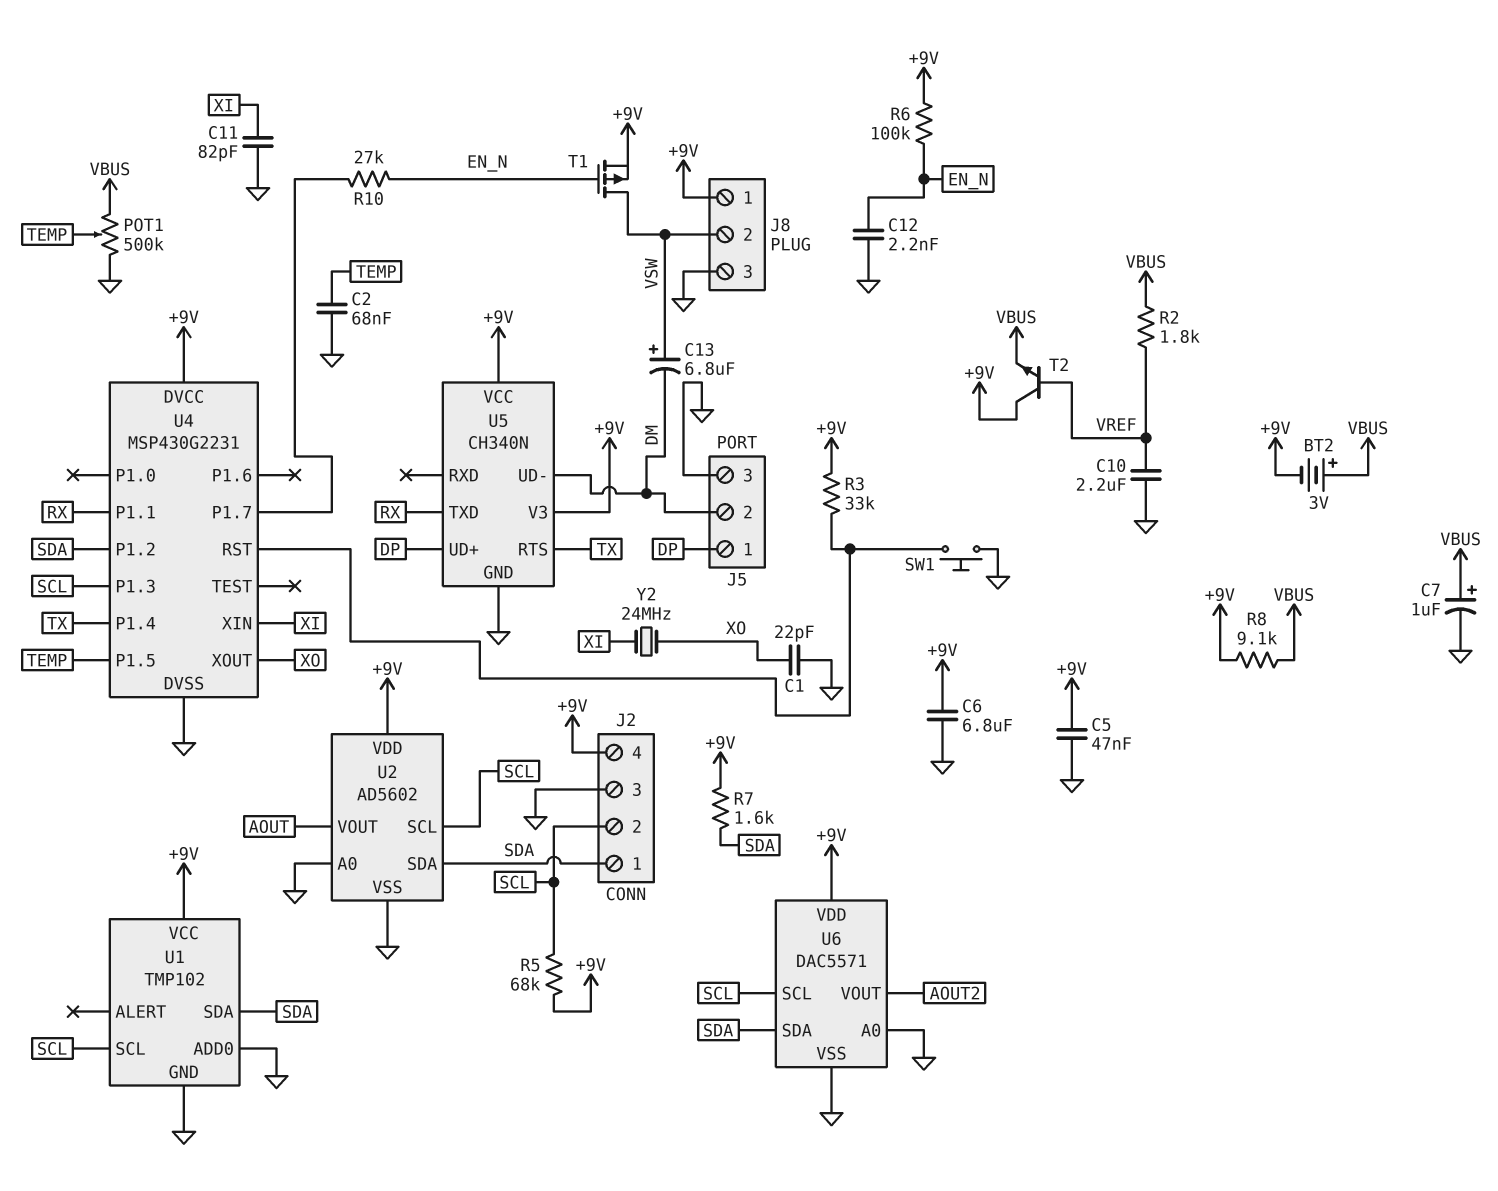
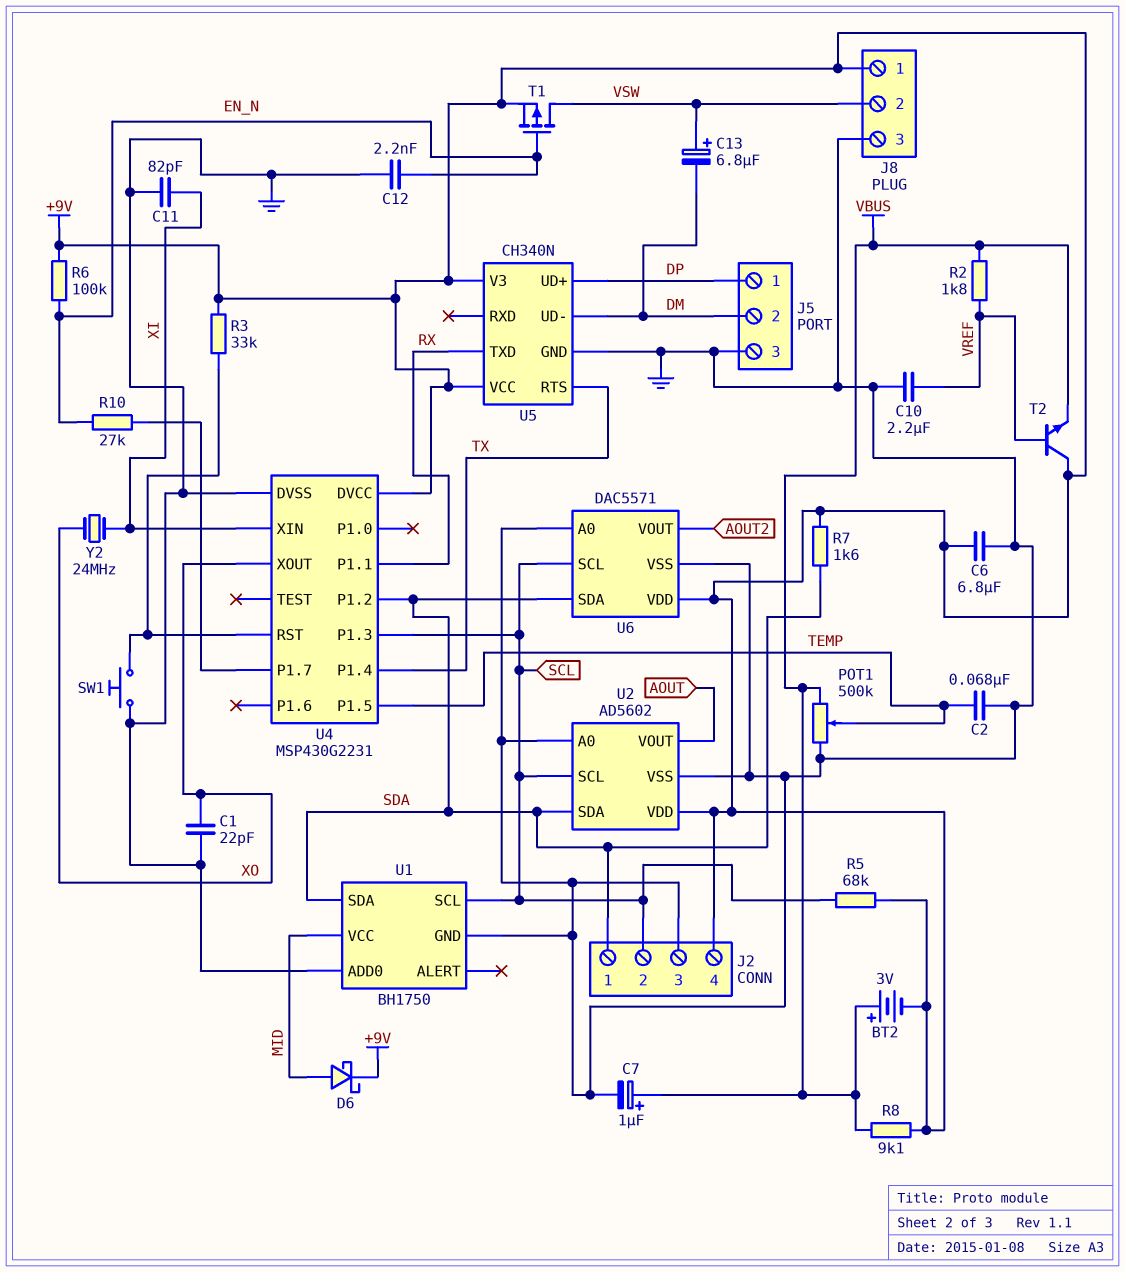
C5: 47nF (+9V, GND) -> none
D6: none -> schottky (A MID, K +9V)
U1: TMP102 -> BH1750
U1 pin VCC: +9V -> MID

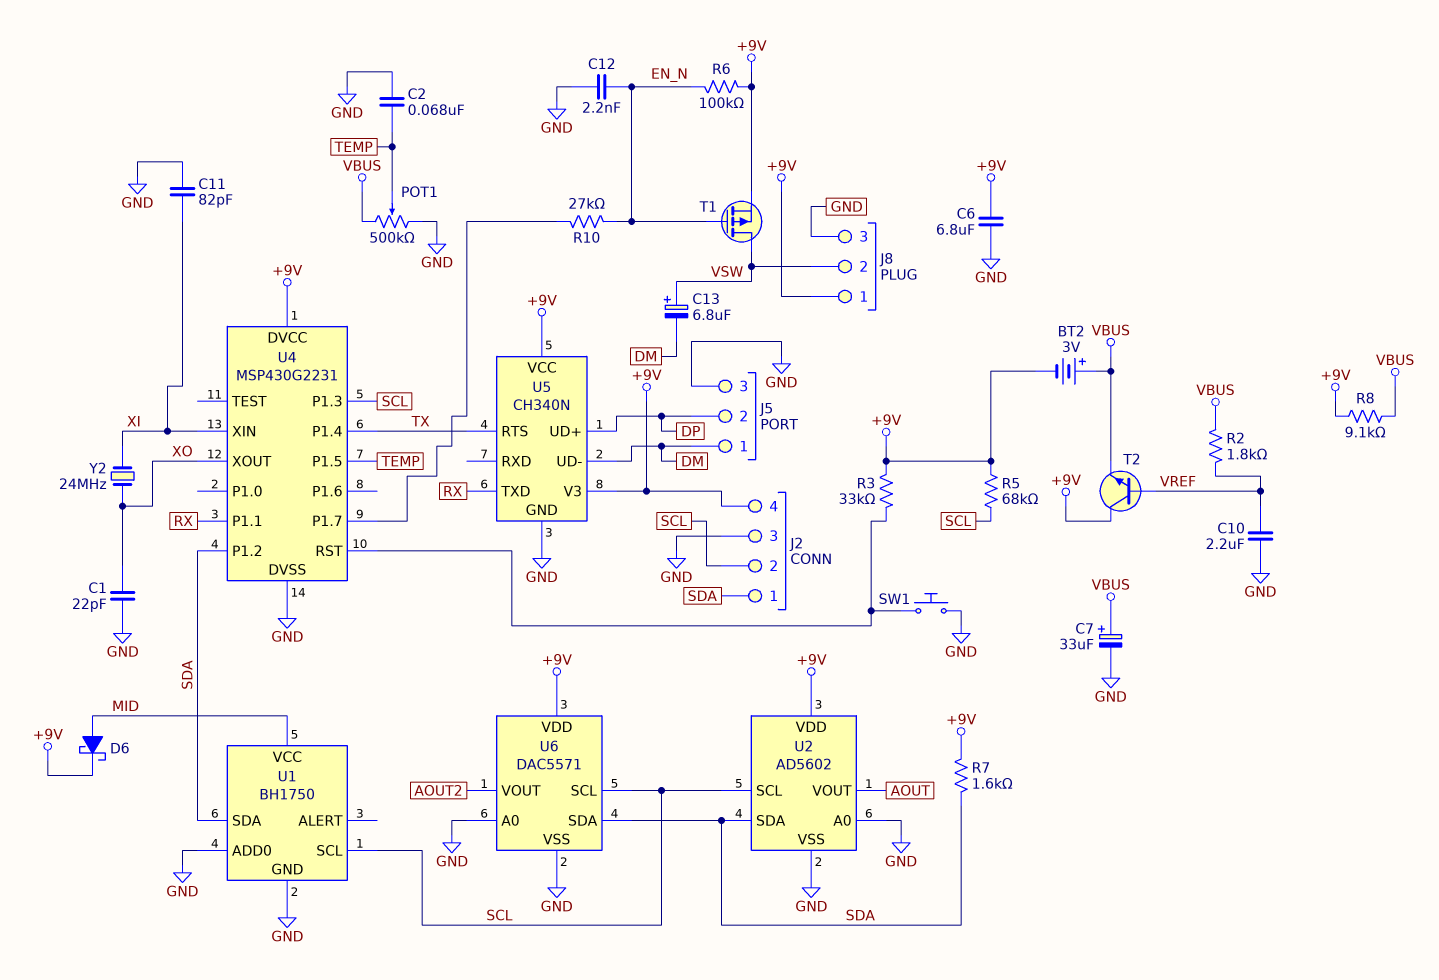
C7: 1uF (plus VBUS, minus GND) -> 33uF (plus VBUS, minus GND)
J5 pin 1: DP -> DM
J5 pin 2: DM -> DP

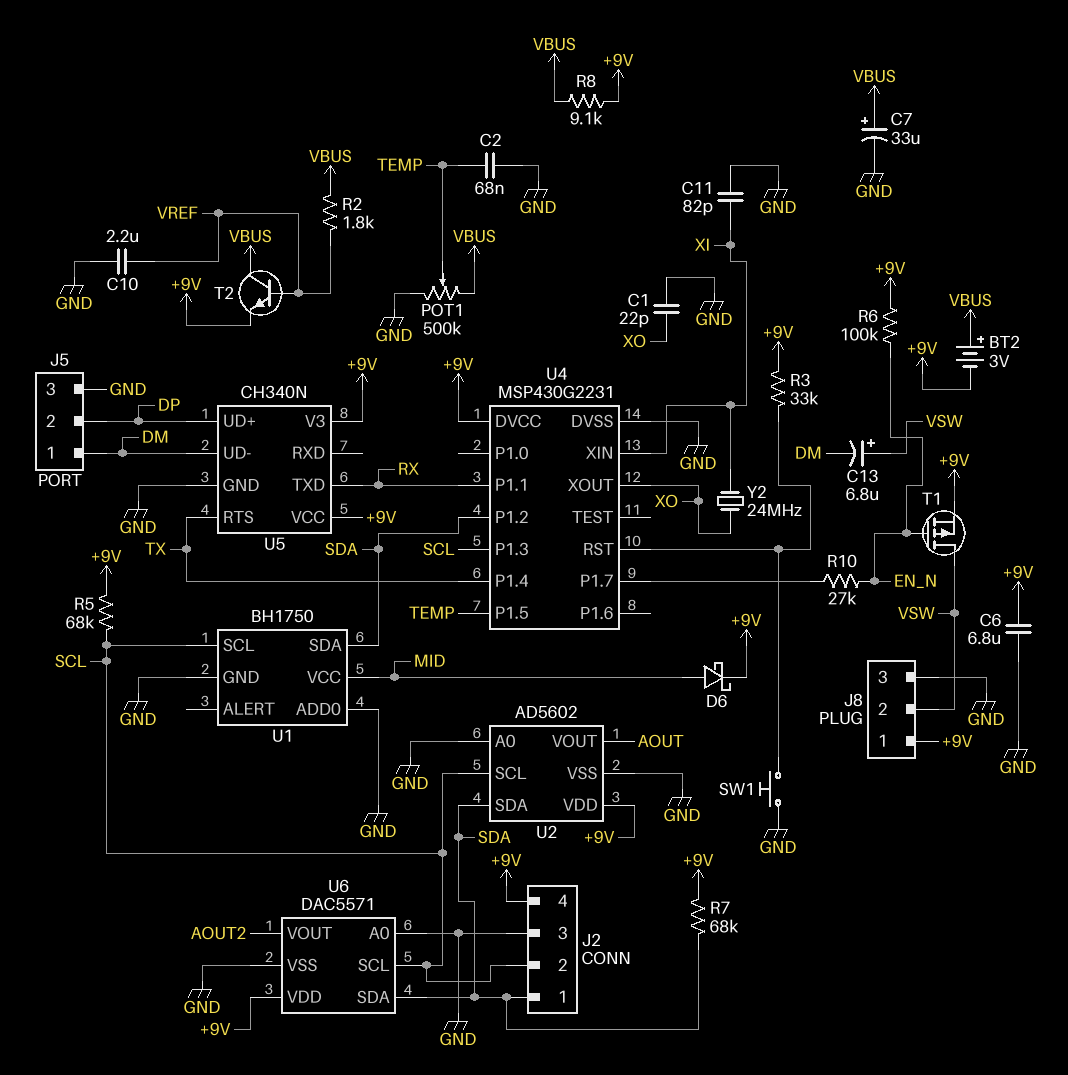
C12: 2.2nF (EN_N, GND) -> none
R7: 1.6k (+9V, SDA) -> 68k (+9V, SDA)
T2: NPN (B VREF, C +9V, E VBUS) -> NPN (B VREF, C VBUS, E +9V)

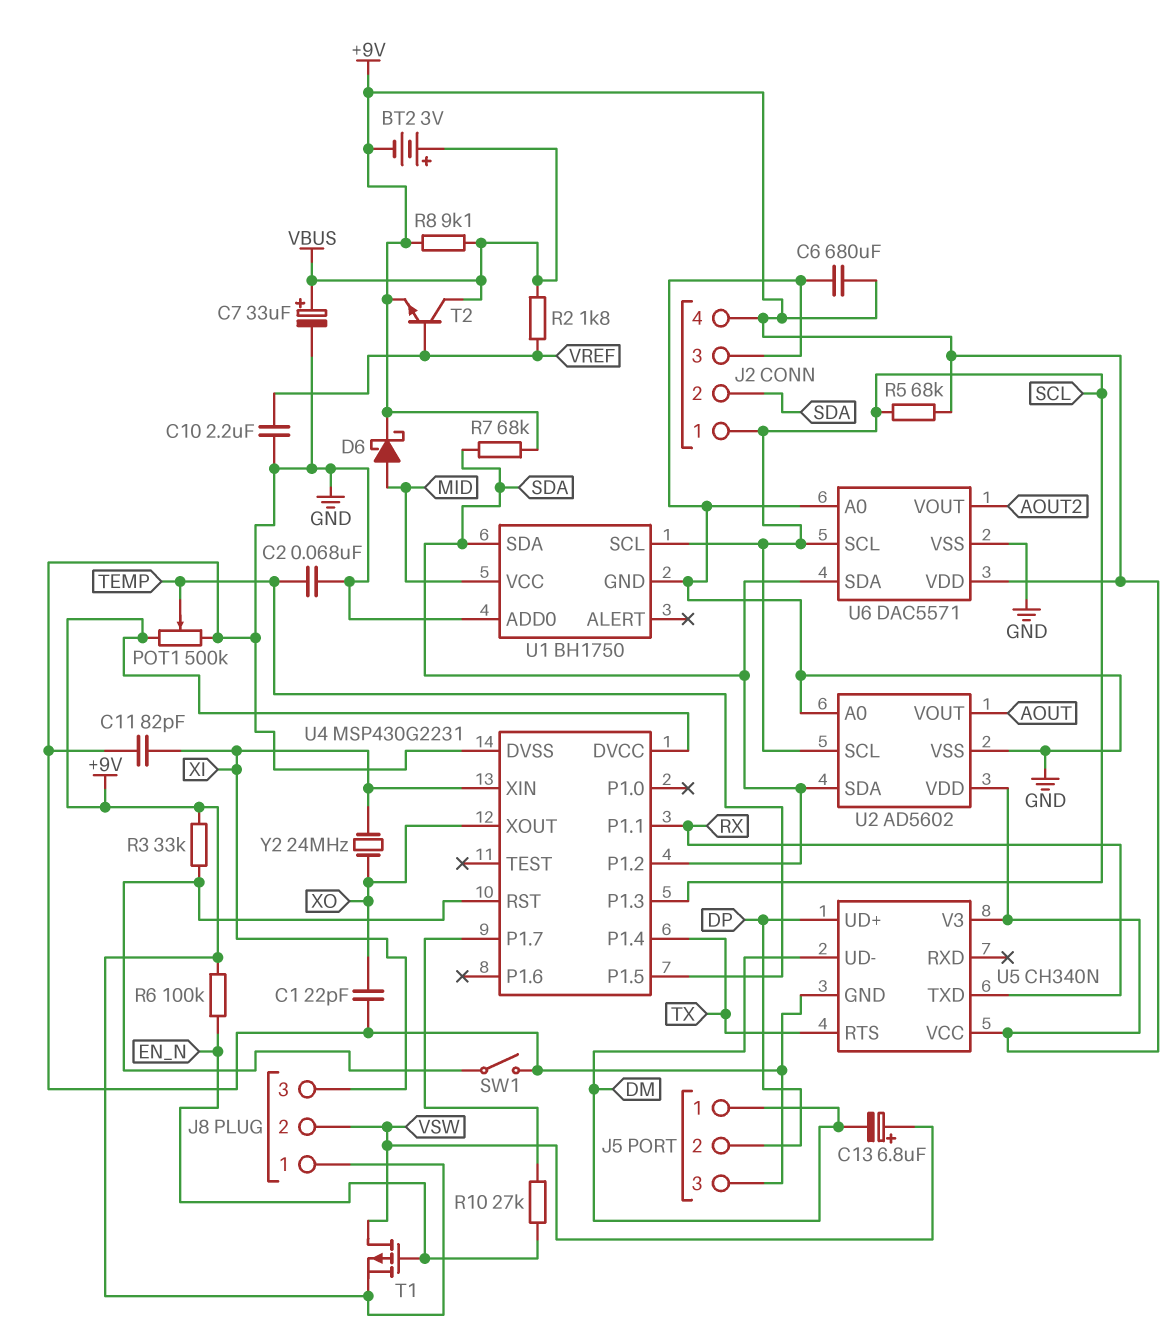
C6: 6.8uF (+9V, GND) -> 680uF (+9V, GND)
J2 pin 1: SDA -> SCL
J2 pin 2: SCL -> SDA
J8 pin 3: GND -> XI
POT1: 500k (GND, VBUS, wiper TEMP) -> 500k (+9V, GND, wiper TEMP)
SW1: button (GND, U4/RST) -> switch (GND, U4/RST)

